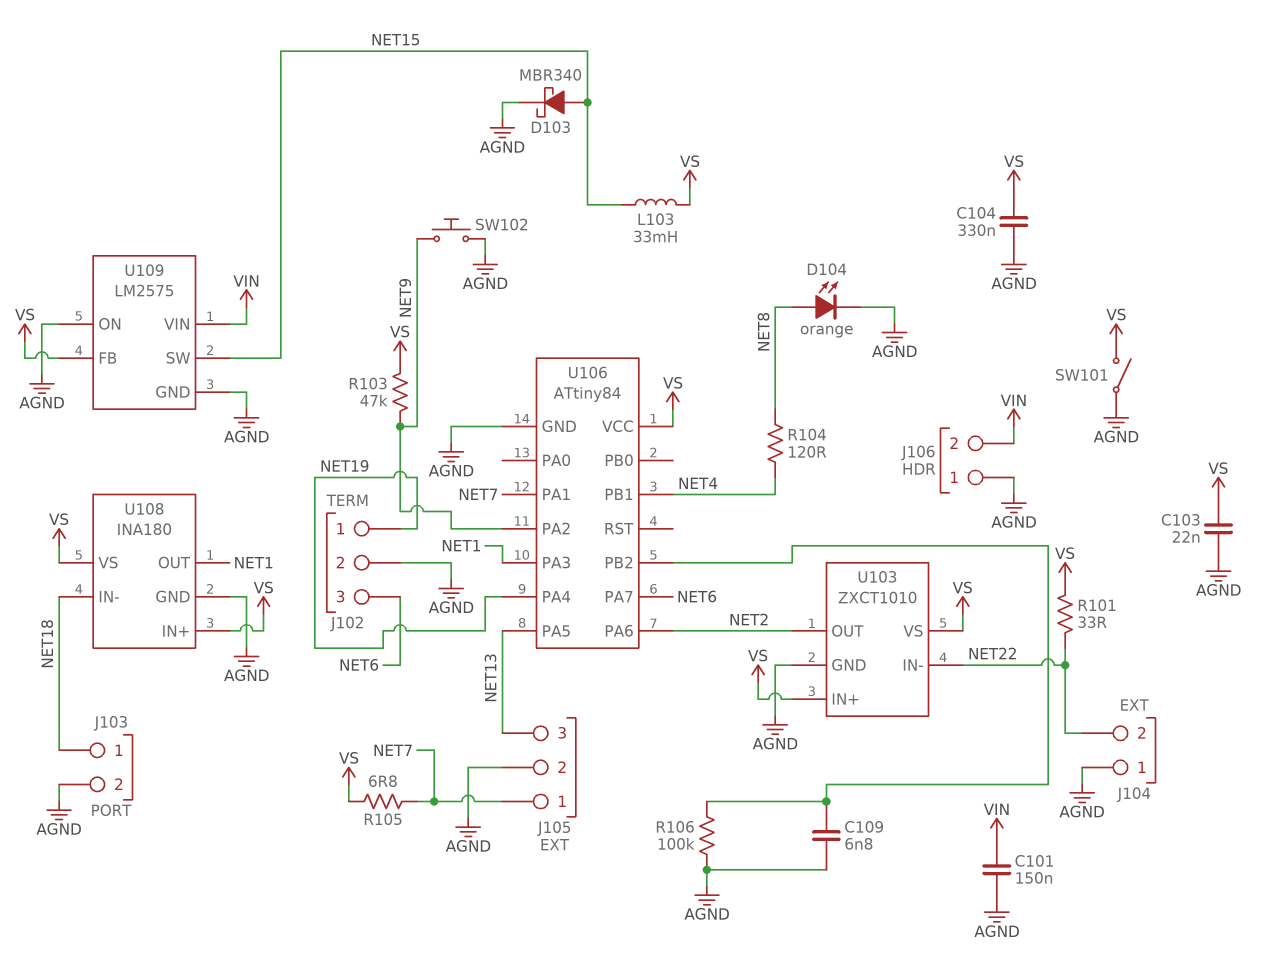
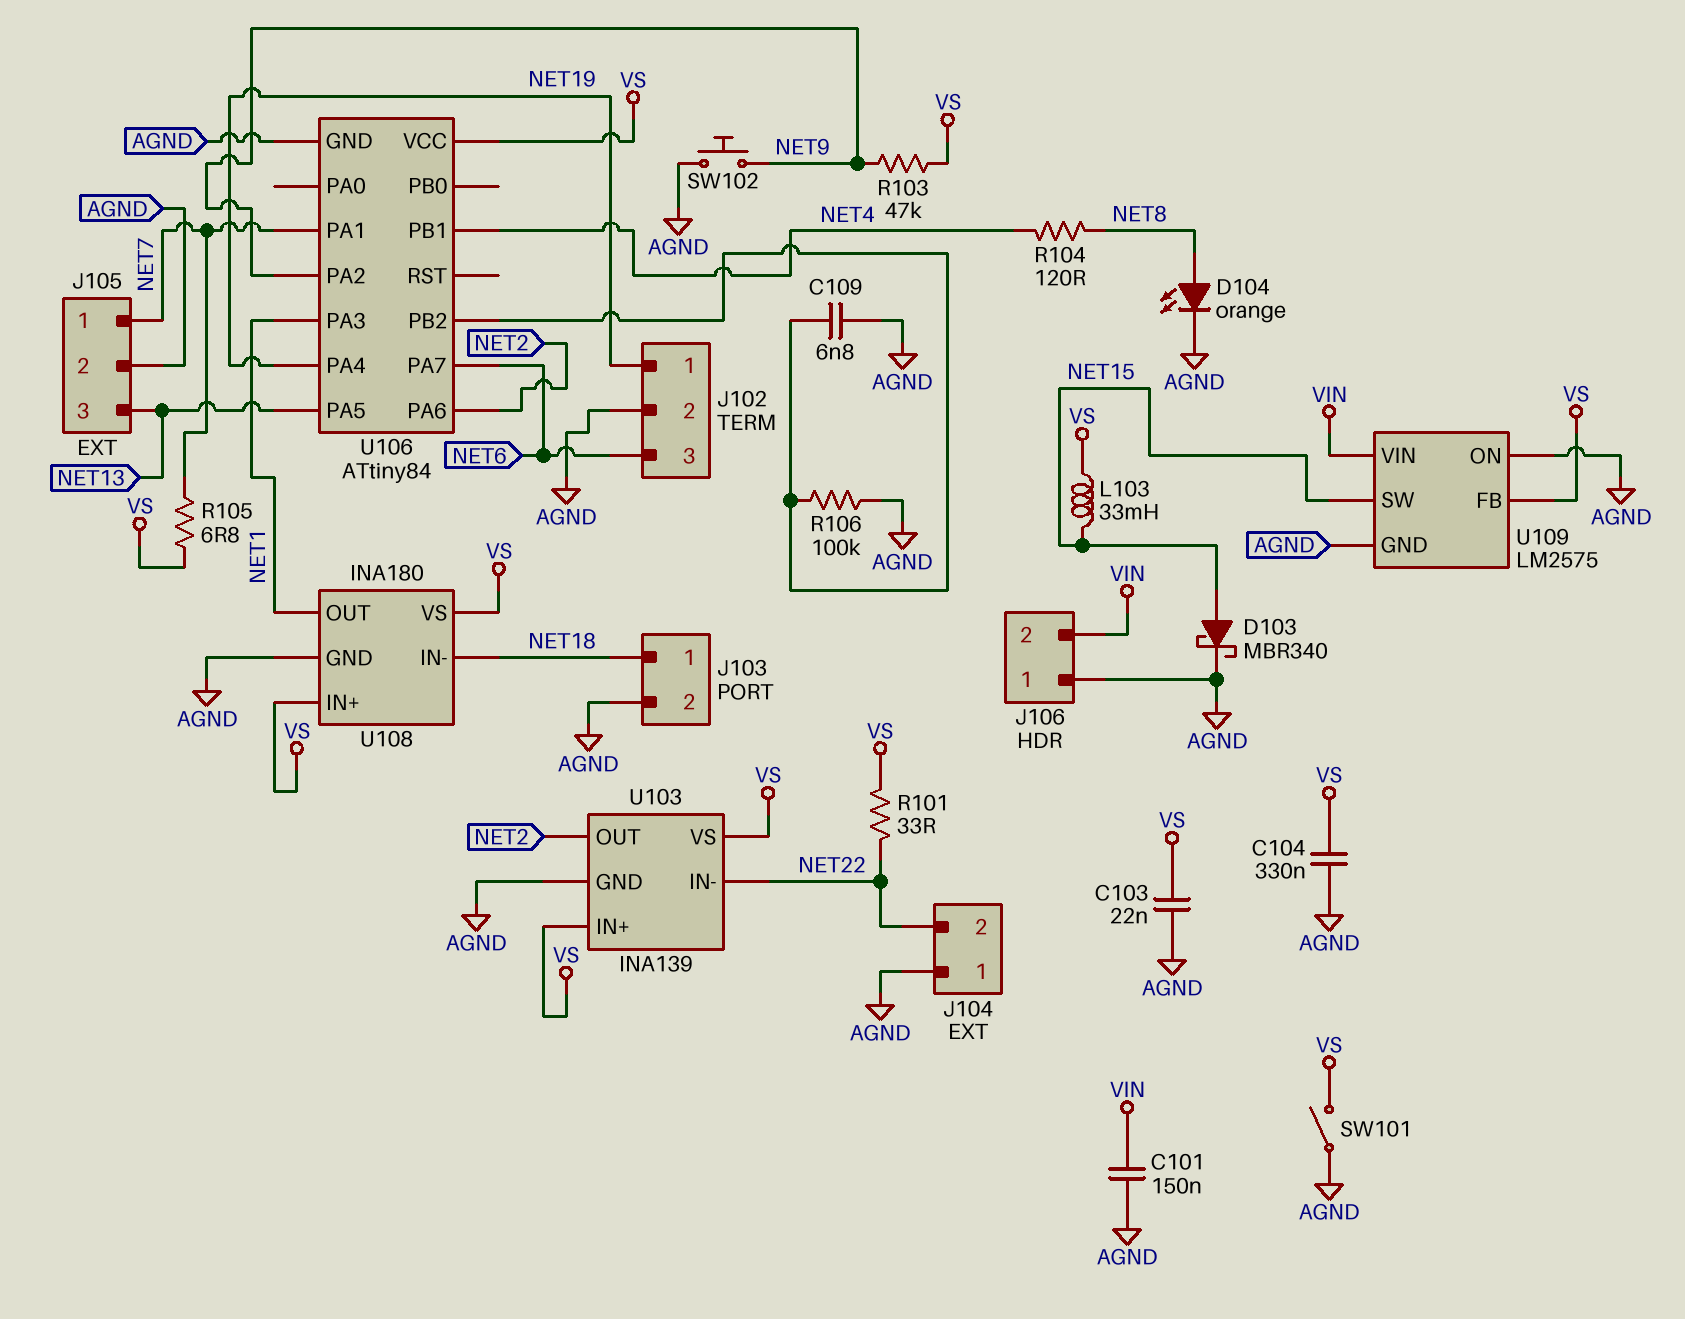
U103: ZXCT1010 -> INA139

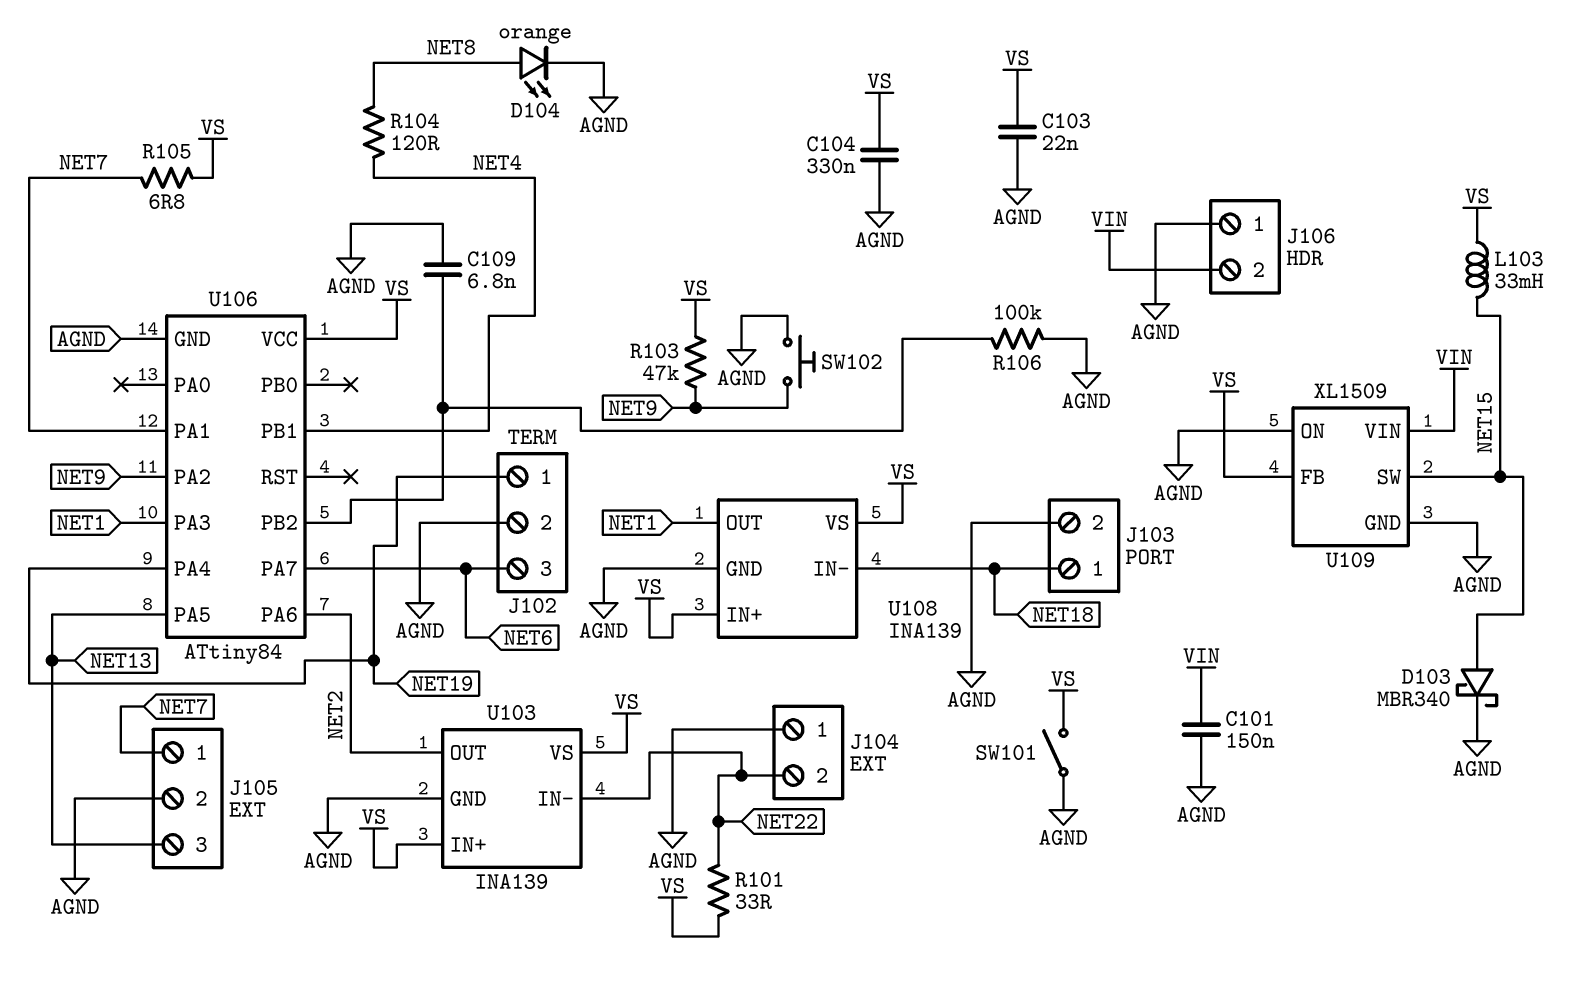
U108: INA180 -> INA139
U109: LM2575 -> XL1509

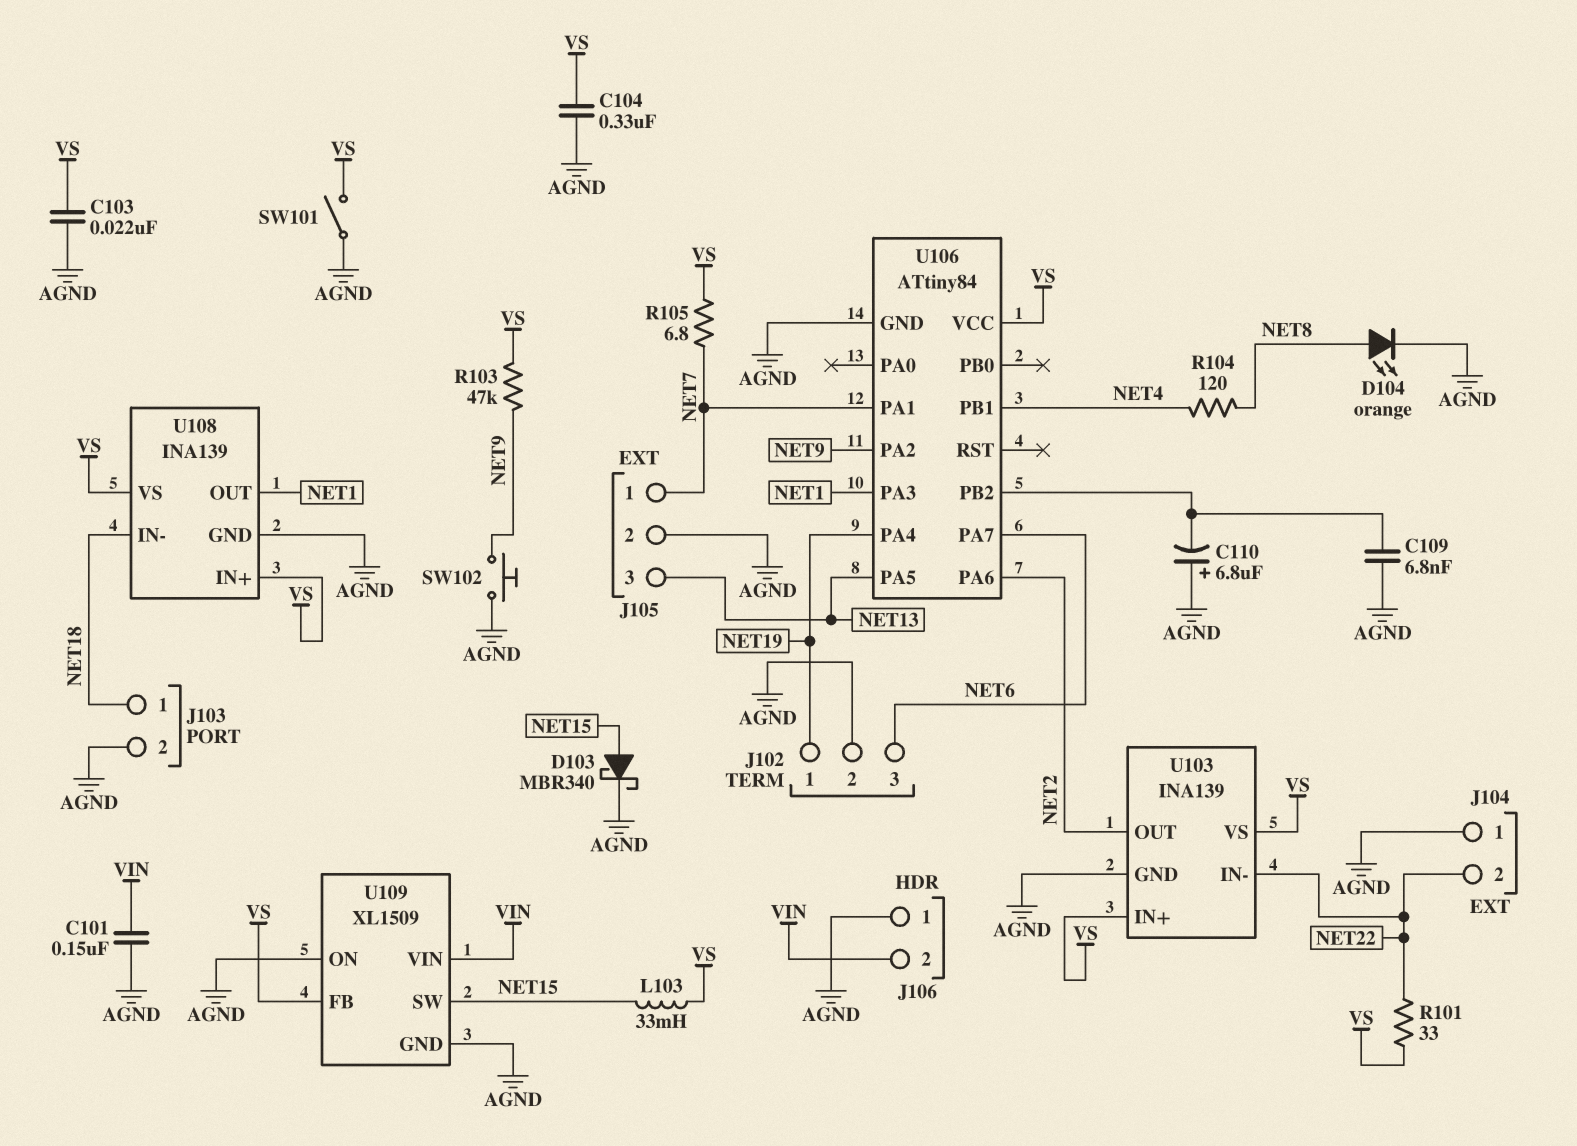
C110: none -> 6.8uF (plus AGND, minus U106/PB2)
R106: 100k (AGND, U106/PB2) -> none

